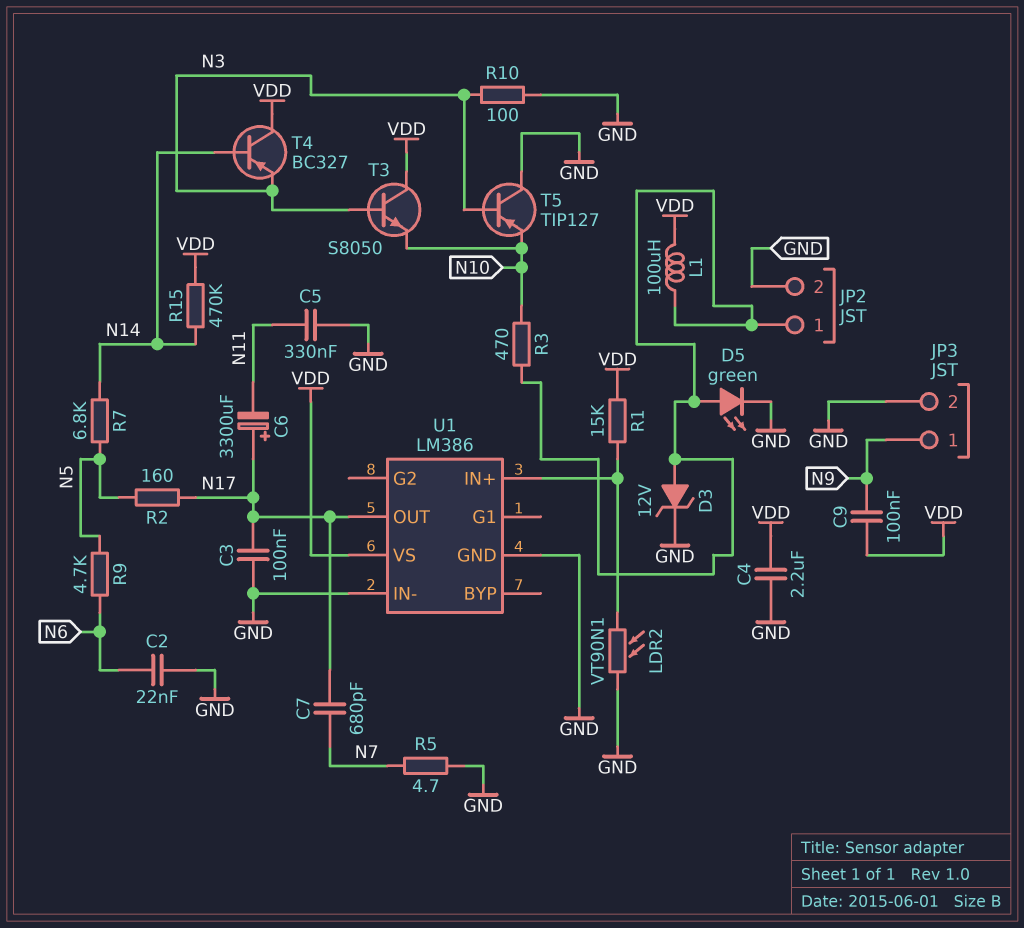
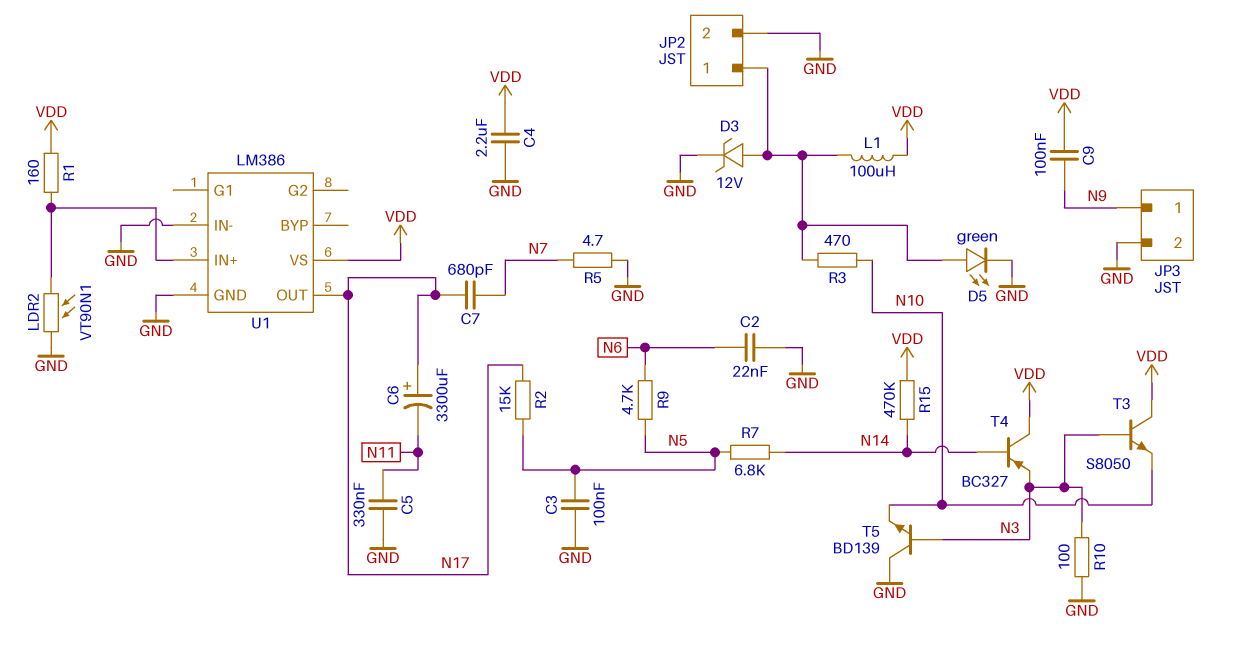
C3: 100nF (GND, N17) -> 100nF (GND, N5)
R1: 15k (U1/IN+, VDD) -> 160 (U1/IN+, VDD)
R2: 160 (N5, N17) -> 15k (N5, N17)
T5: PNP TIP127 (B N3, C GND, E N10) -> NPN BD139 (B N3, C GND, E N10)

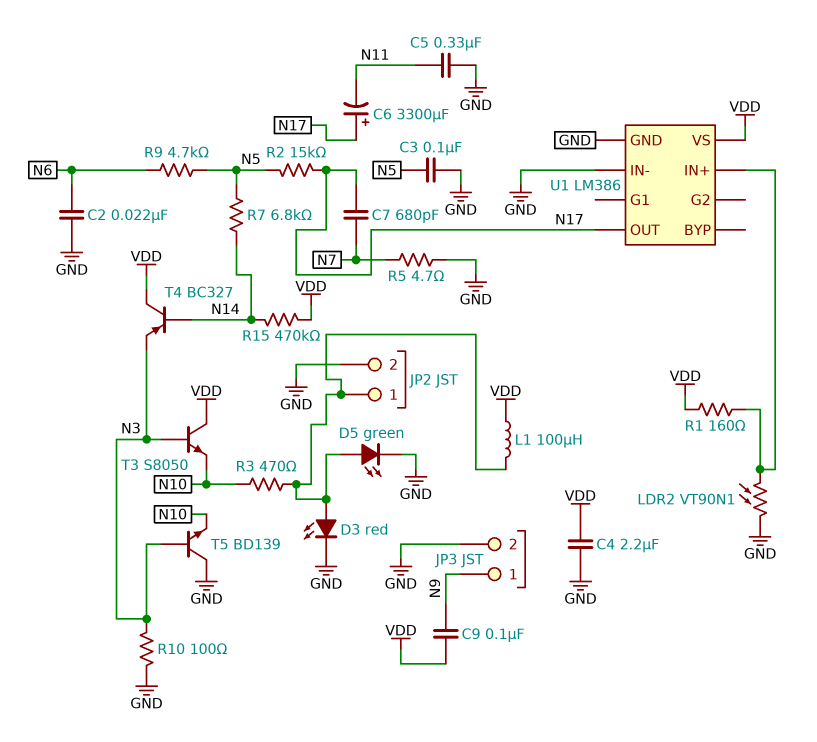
D3: zener 12V (A JP2/1, K GND) -> LED red (A JP2/1, K GND)

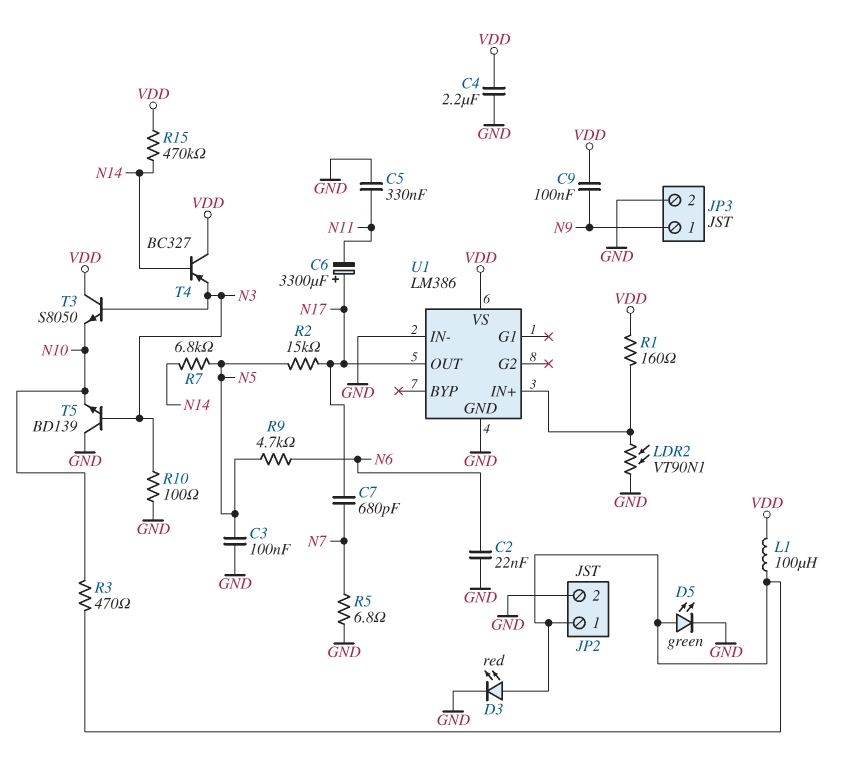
R5: 4.7 (GND, N7) -> 6.8 (GND, N7)

